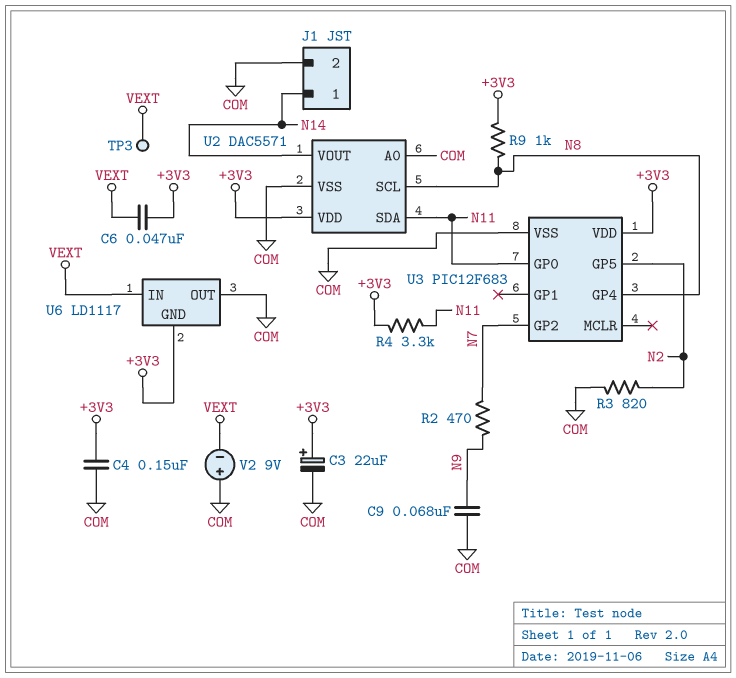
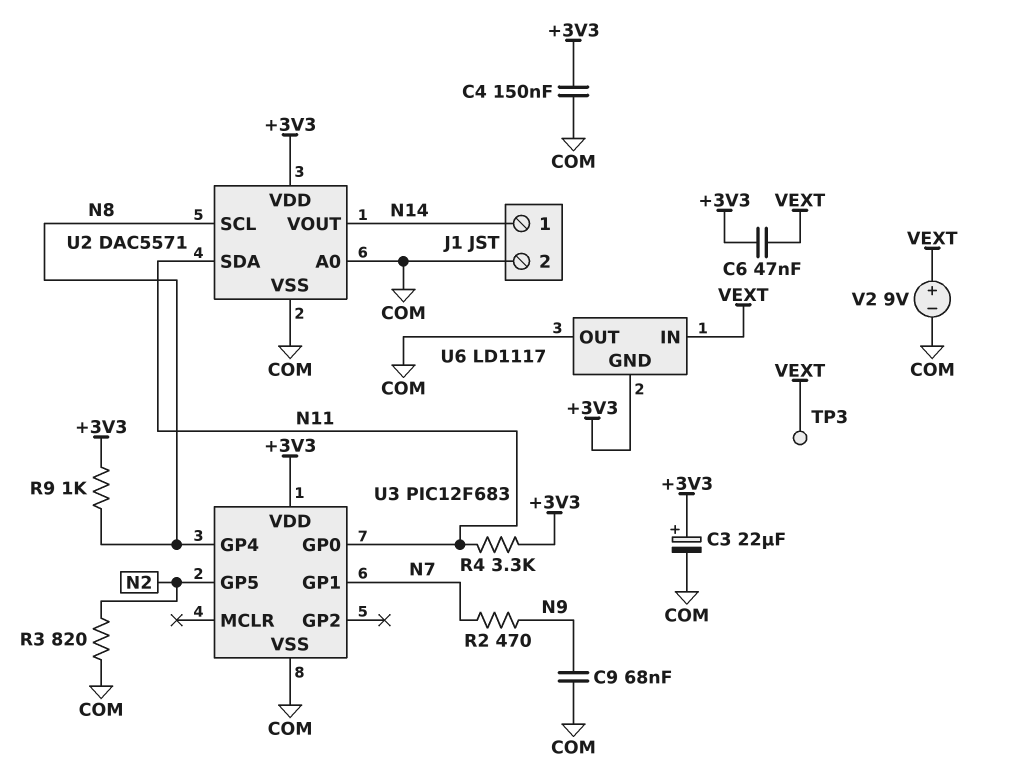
U3 pin GP1: none -> N7
U3 pin GP2: N7 -> none
V2: 9V (plus COM, minus VEXT) -> 9V (plus VEXT, minus COM)

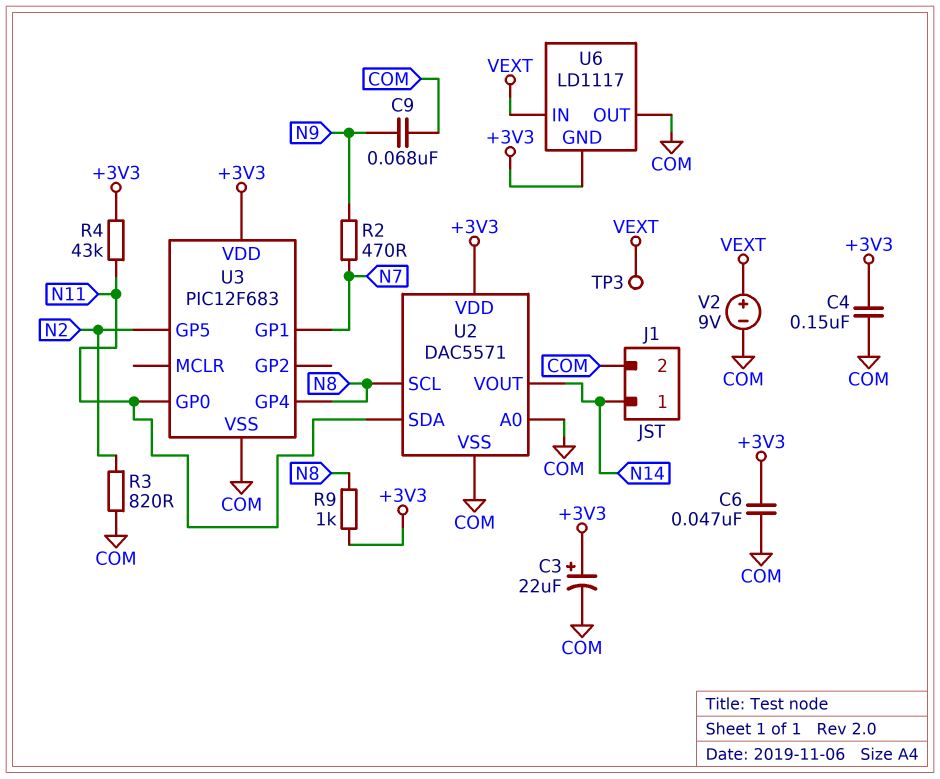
C6: 47nF (+3V3, VEXT) -> 47nF (+3V3, COM)
R4: 3.3k (+3V3, N11) -> 43k (+3V3, N11)

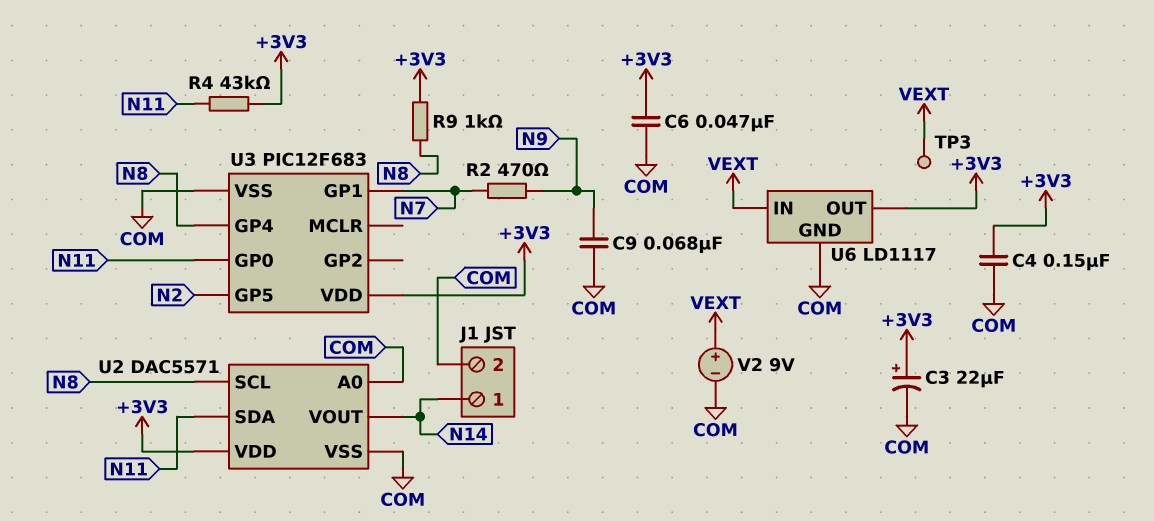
R3: 820 (COM, N2) -> none
U6 pin GND: +3V3 -> COM
U6 pin OUT: COM -> +3V3

